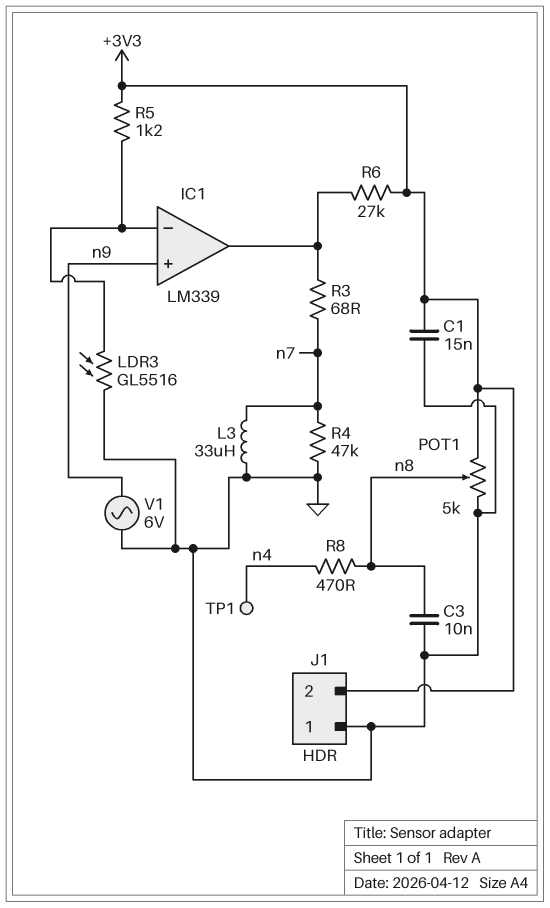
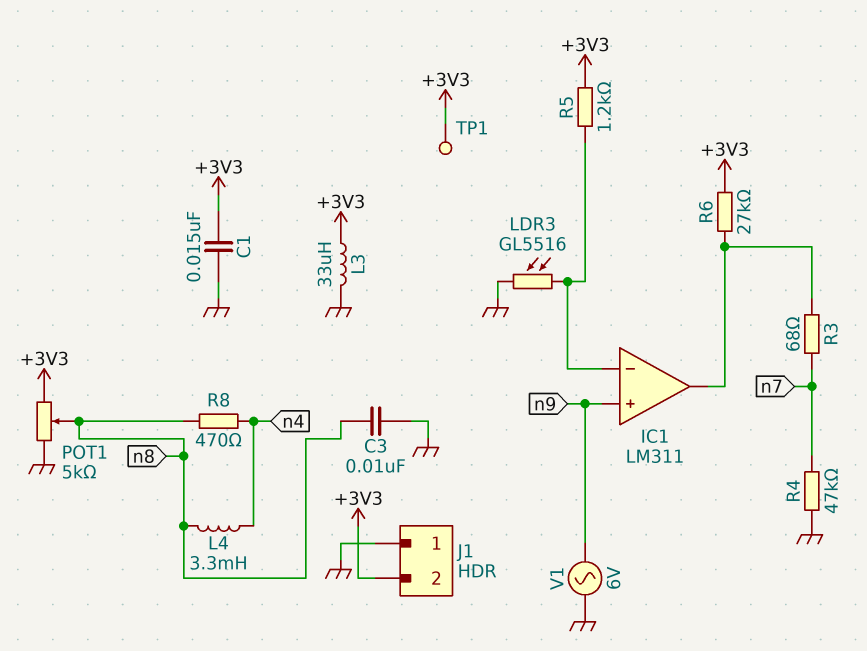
IC1: LM339 -> LM311
L3: 33uH (GND, n7) -> 33uH (+3V3, GND)
L4: none -> 3.3mH (n4, n8)
TP1: test point (n4) -> test point (+3V3)

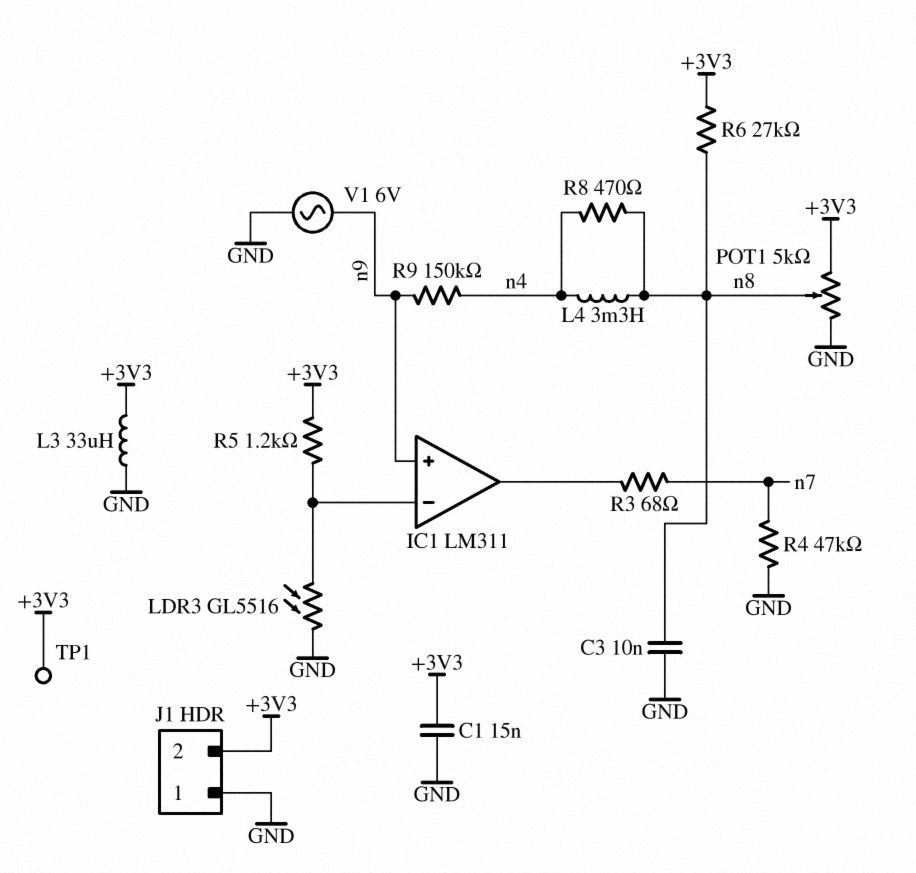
R6: 27k (+3V3, IC1/out) -> 27k (+3V3, n8)
R9: none -> 150k (n4, n9)

